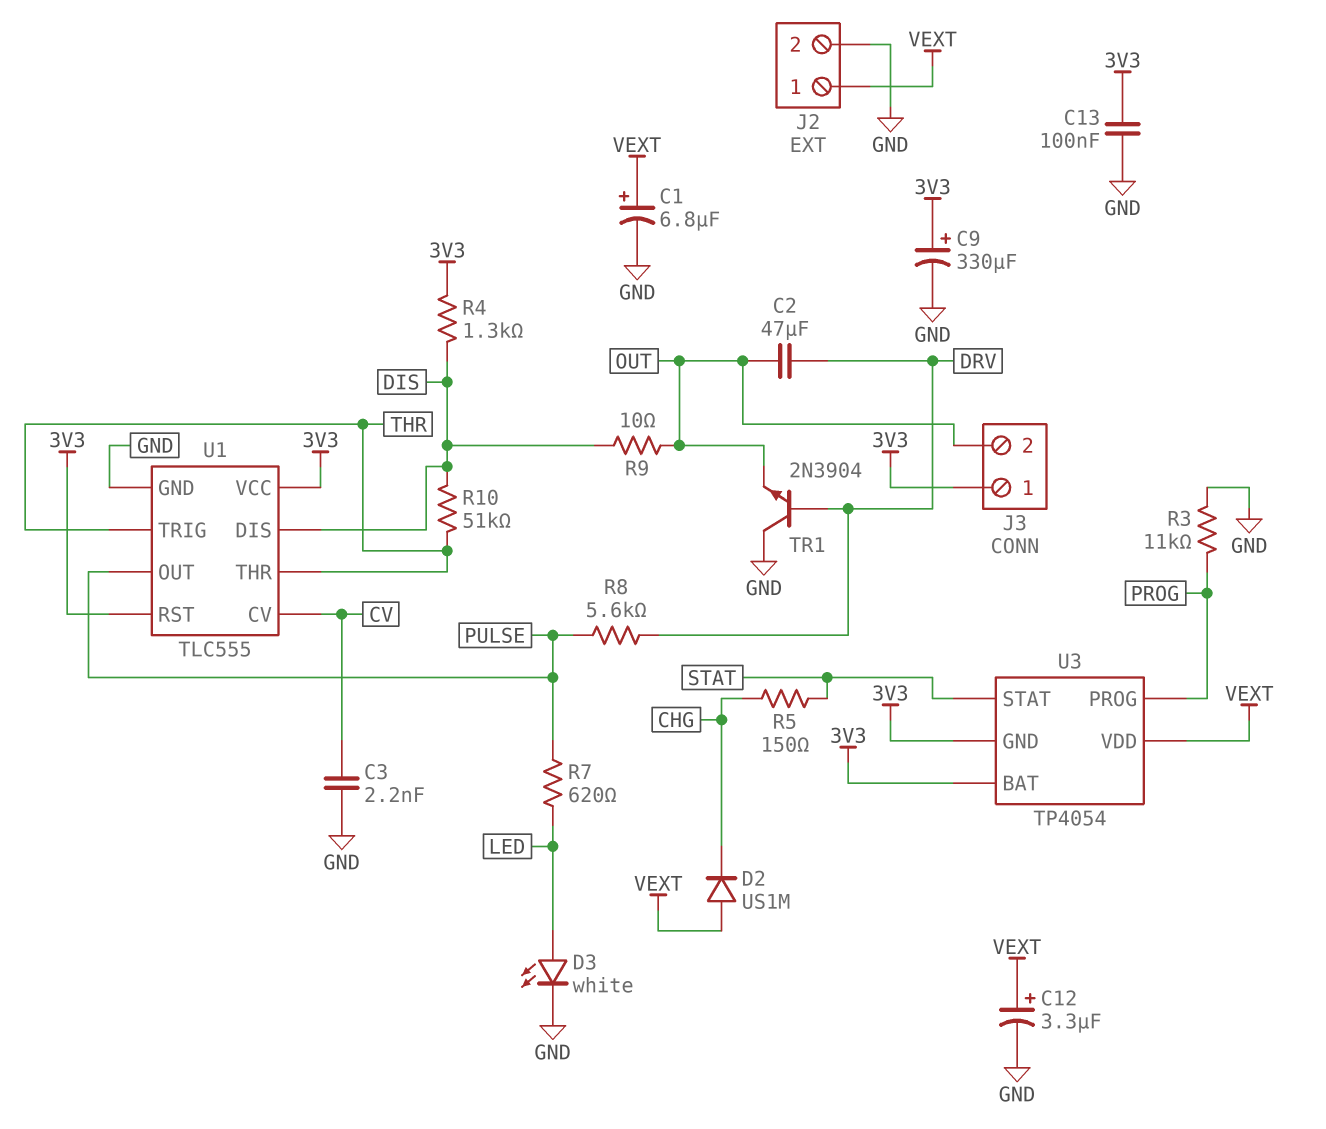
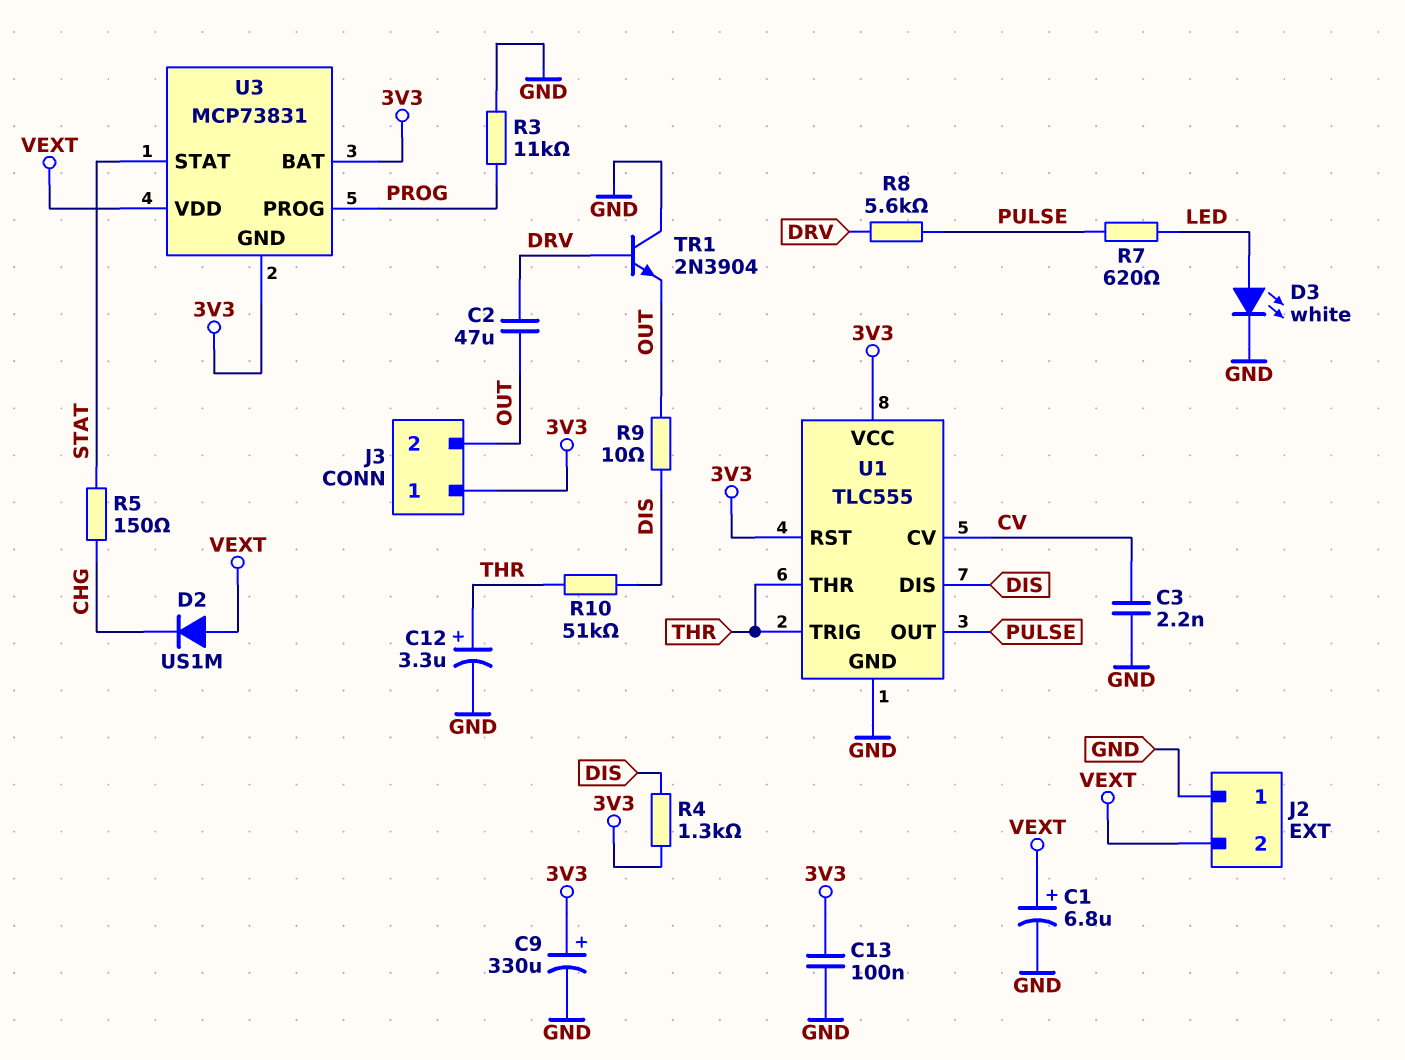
C12: 3.3uF (plus VEXT, minus GND) -> 3.3uF (plus THR, minus GND)
J2 pin 1: VEXT -> GND
J2 pin 2: GND -> VEXT
U3: TP4054 -> MCP73831

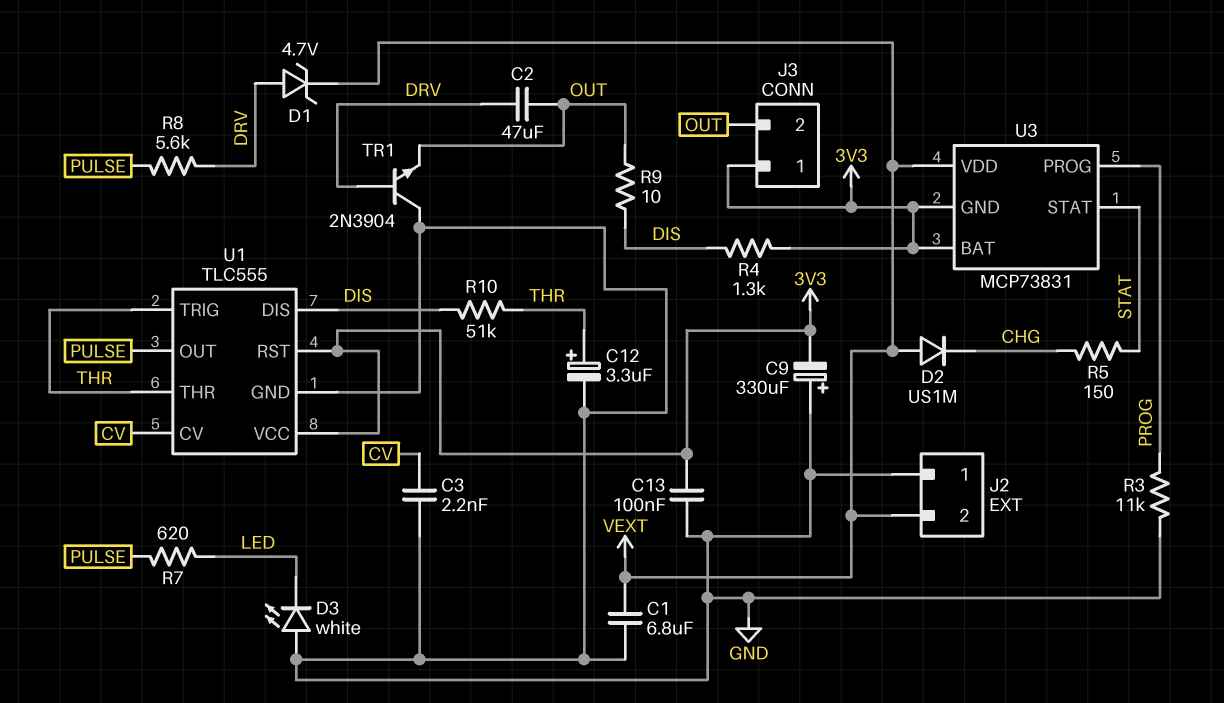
C1: 6.8uF (plus VEXT, minus GND) -> 6.8uF (GND, VEXT)
C9: 330uF (plus 3V3, minus GND) -> 330uF (plus GND, minus 3V3)
D1: none -> zener 4.7V (A DRV, K VEXT)
D3: LED white (A LED, K GND) -> LED white (A GND, K LED)

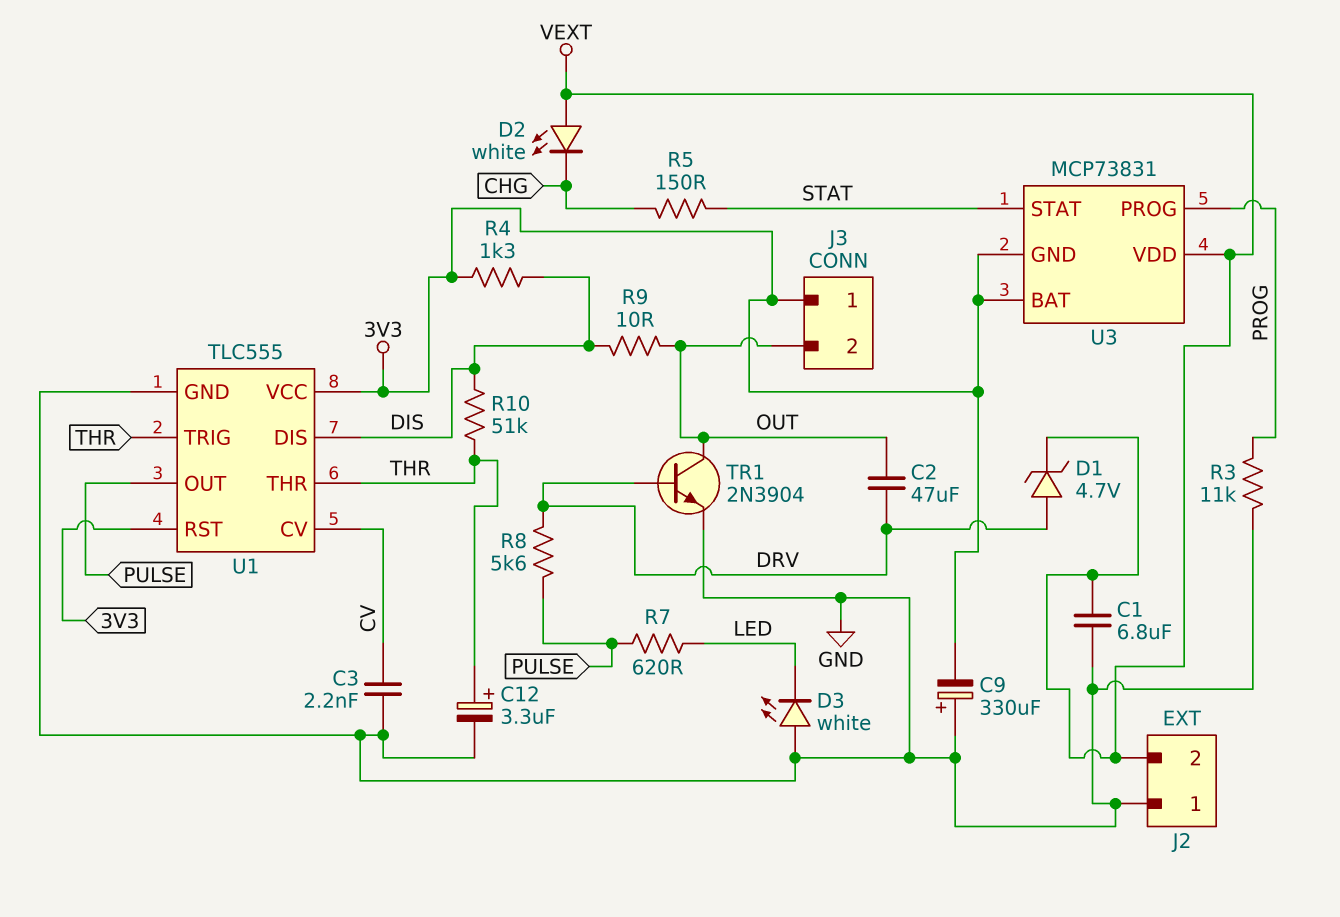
C13: 100nF (3V3, GND) -> none
D2: diode US1M (A VEXT, K CHG) -> LED white (A VEXT, K CHG)
TR1: NPN 2N3904 (B DRV, C GND, E OUT) -> NPN 2N3904 (B DRV, C OUT, E GND)

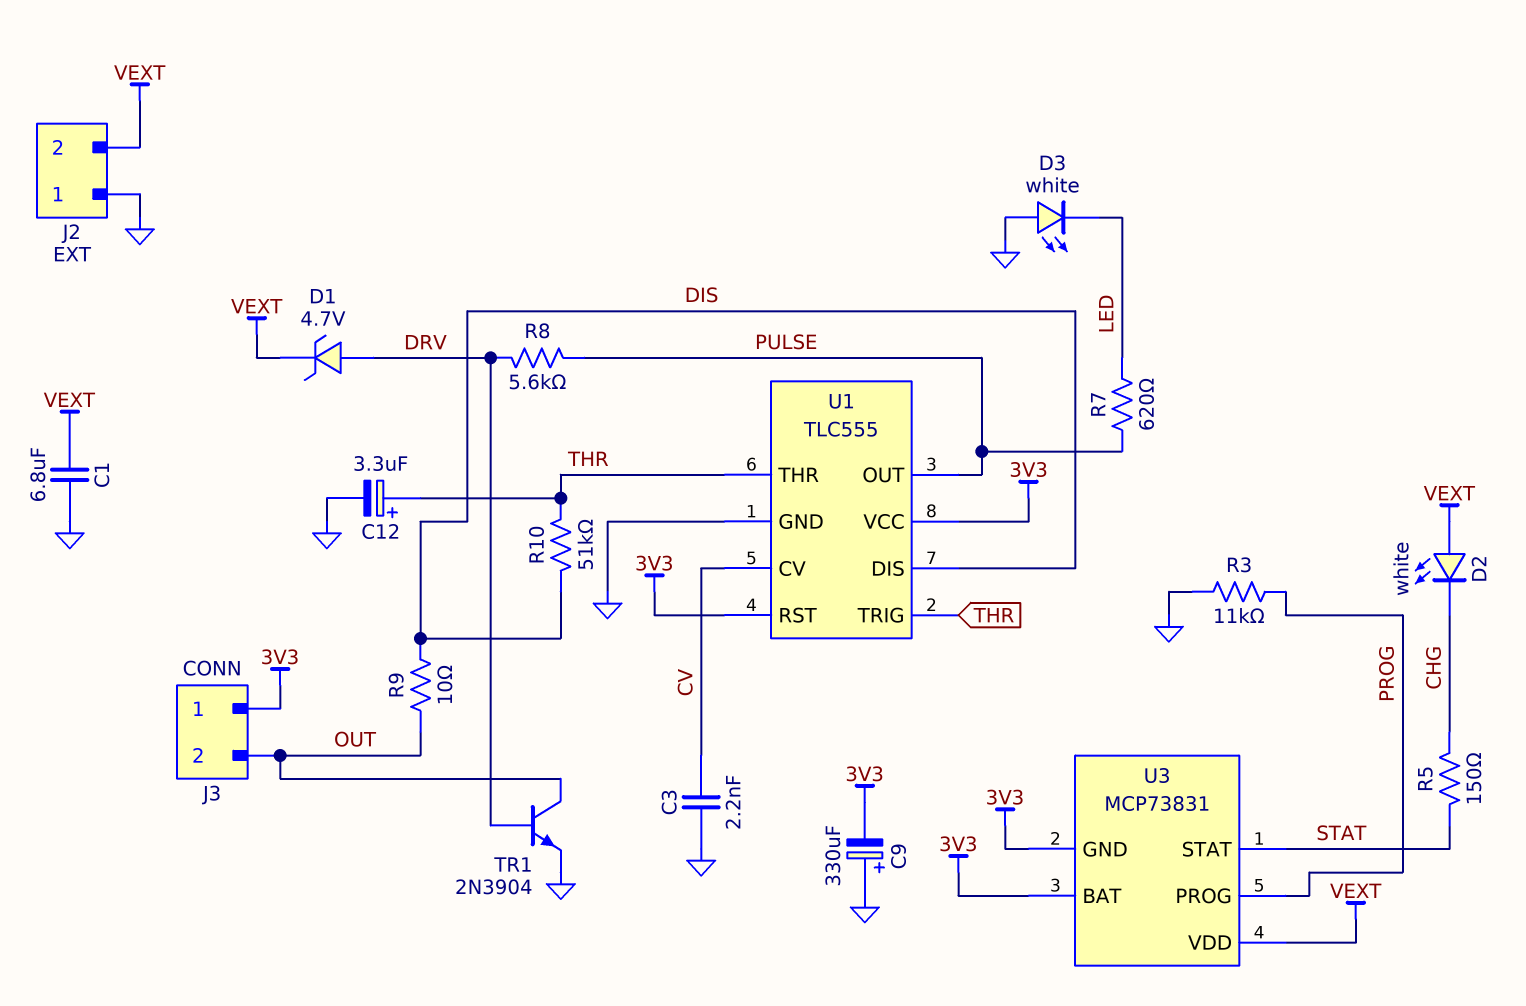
C2: 47uF (DRV, OUT) -> none
R4: 1.3k (3V3, DIS) -> none

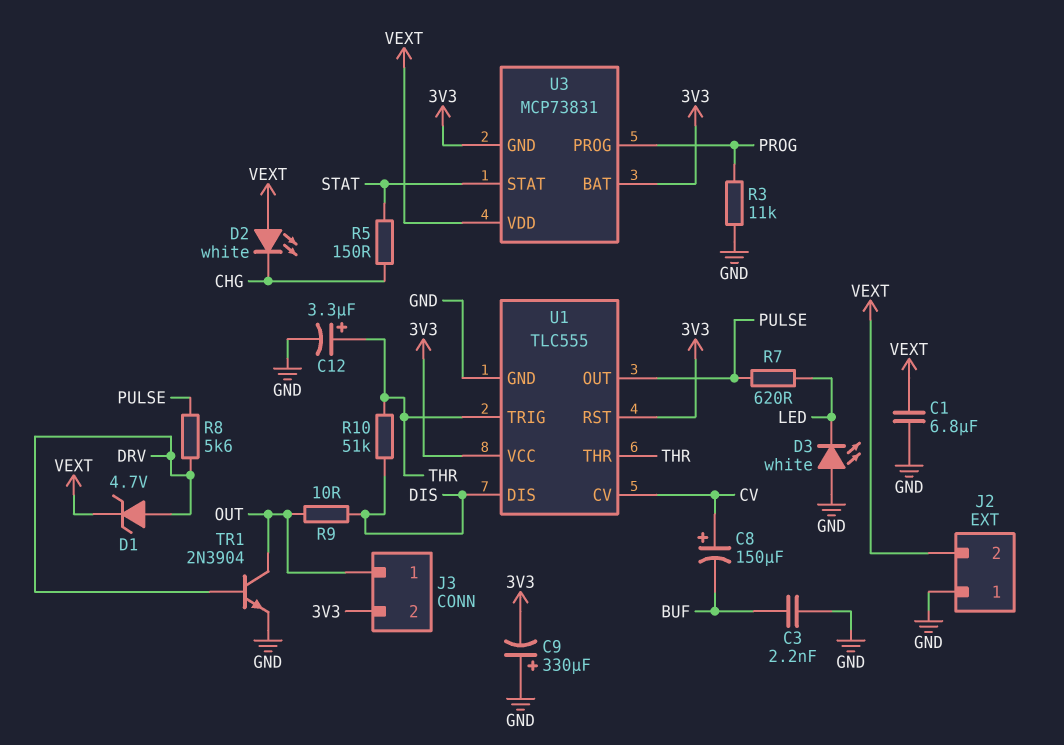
C3: 2.2nF (CV, GND) -> 2.2nF (BUF, GND)
C8: none -> 150uF (plus CV, minus BUF)
J3 pin 1: 3V3 -> OUT
J3 pin 2: OUT -> 3V3

